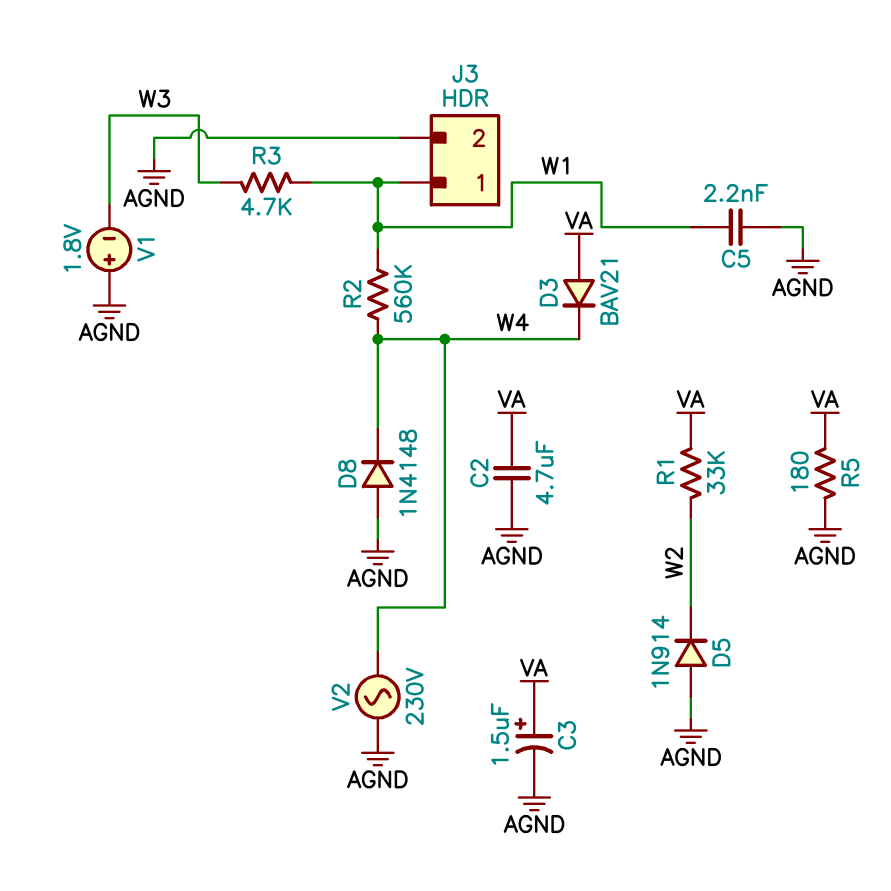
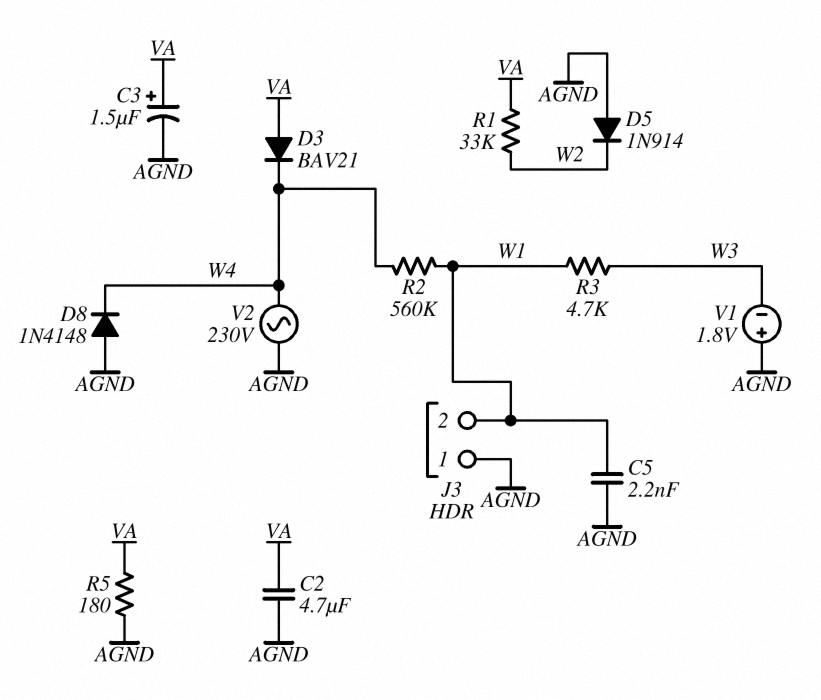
J3 pin 1: W1 -> AGND
J3 pin 2: AGND -> W1

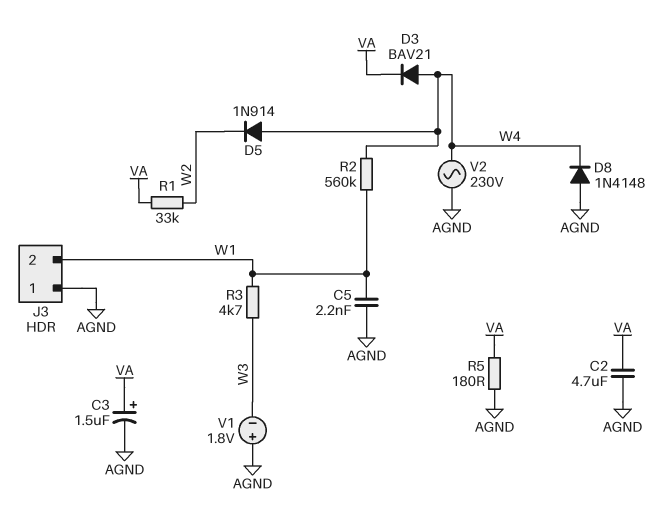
D3: diode BAV21 (A VA, K W4) -> diode BAV21 (A W4, K VA)
D5: diode 1N914 (A AGND, K W2) -> diode 1N914 (A W4, K W2)

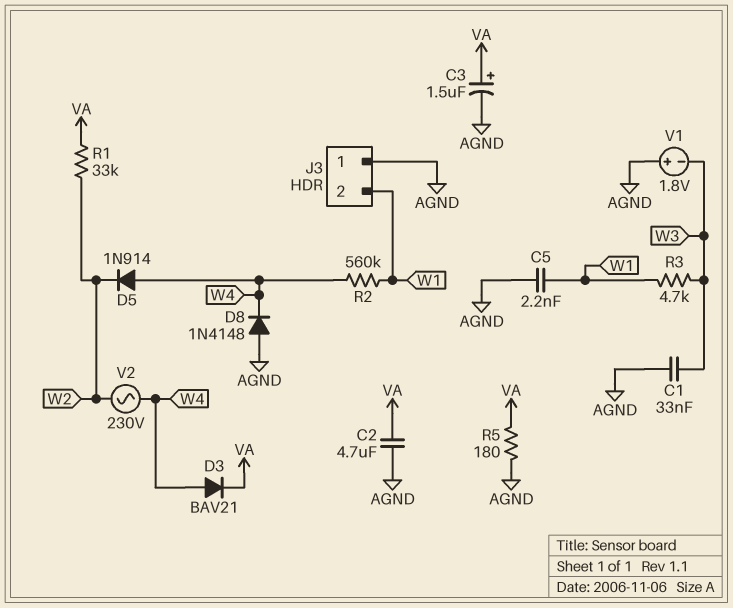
C1: none -> 33nF (AGND, W3)
V2: AC 230V (AGND, W4) -> AC 230V (W2, W4)

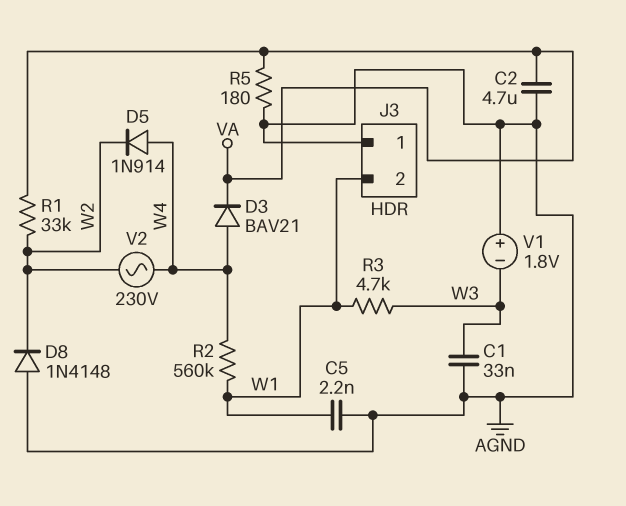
C3: 1.5uF (plus VA, minus AGND) -> none
D8: diode 1N4148 (A AGND, K W4) -> diode 1N4148 (A AGND, K W2)

